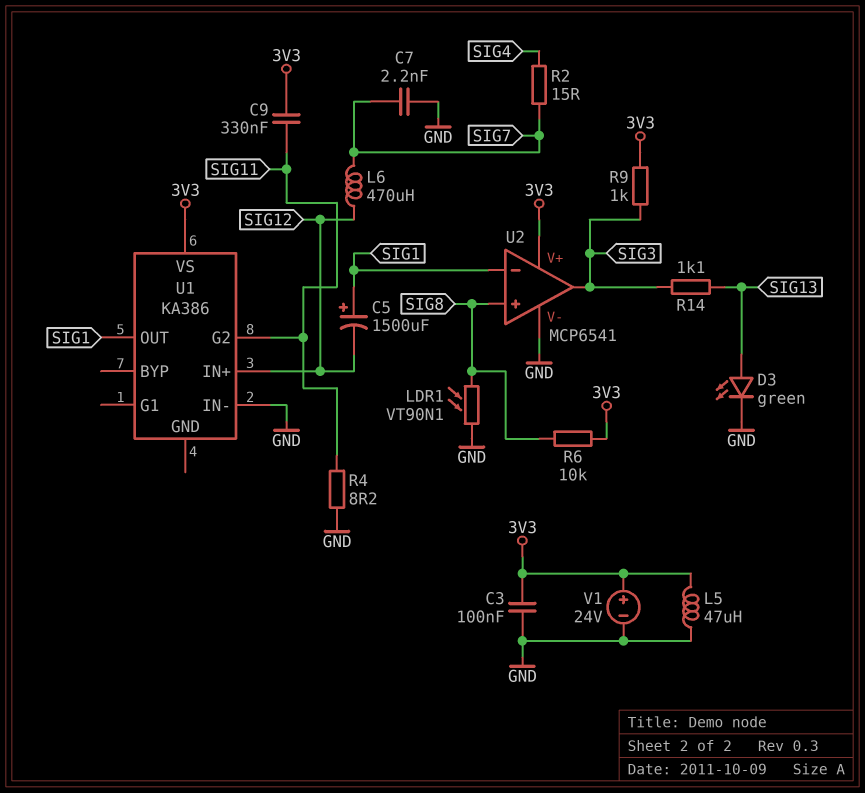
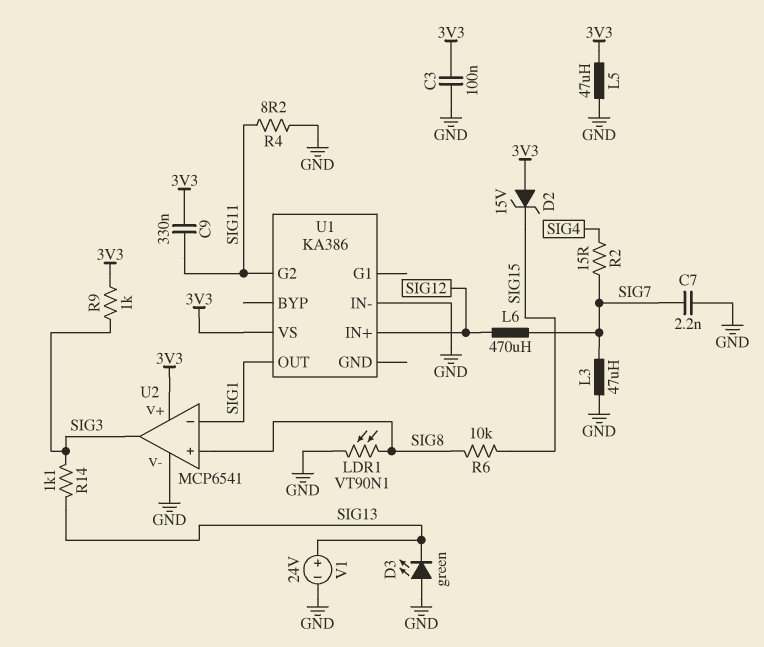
C5: 1500uF (plus SIG1, minus SIG12) -> none
D2: none -> zener 15V (A 3V3, K SIG15)
D3: LED green (A SIG13, K GND) -> LED green (A GND, K SIG13)
L3: none -> 47uH (GND, SIG7)
R6: 10k (3V3, SIG8) -> 10k (SIG8, SIG15)
V1: 24V (plus 3V3, minus GND) -> 24V (plus SIG13, minus GND)

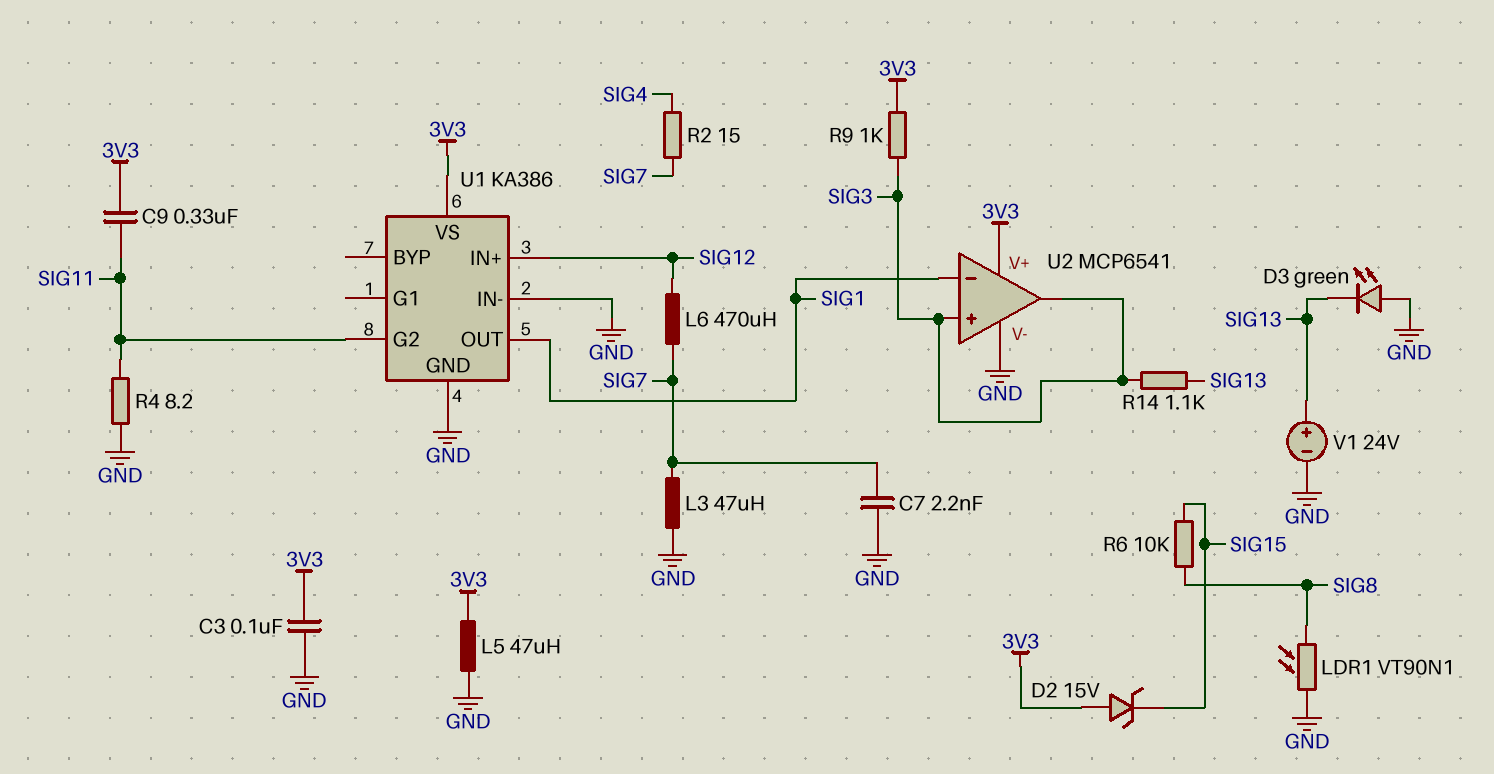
U1 pin GND: none -> GND
U2 pin in+: SIG8 -> SIG3

